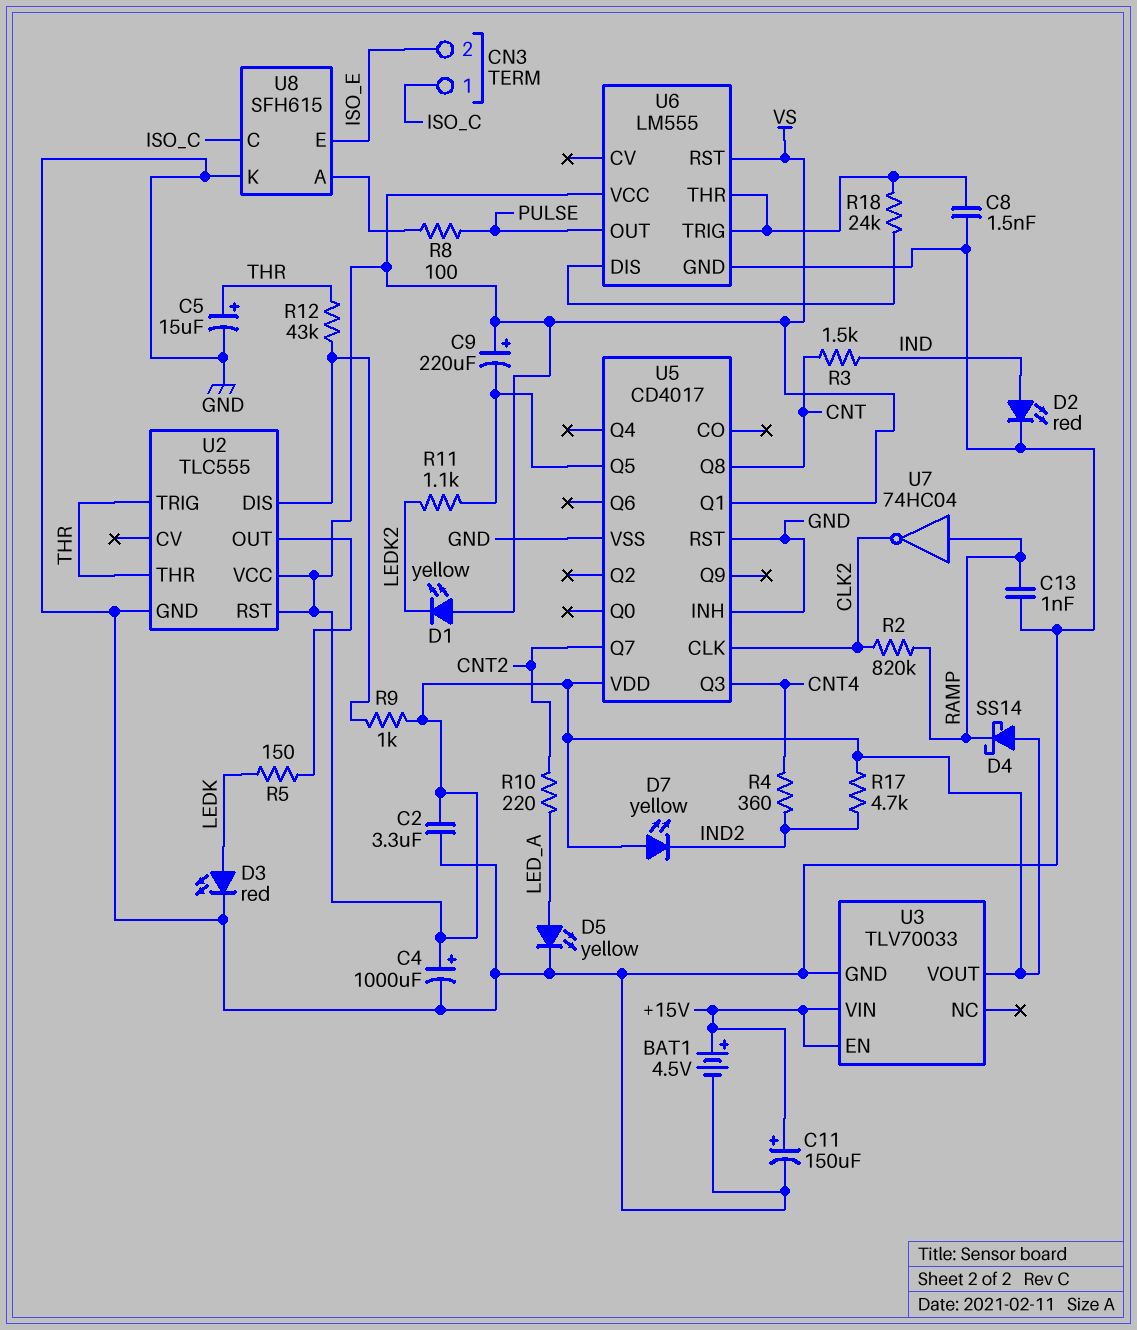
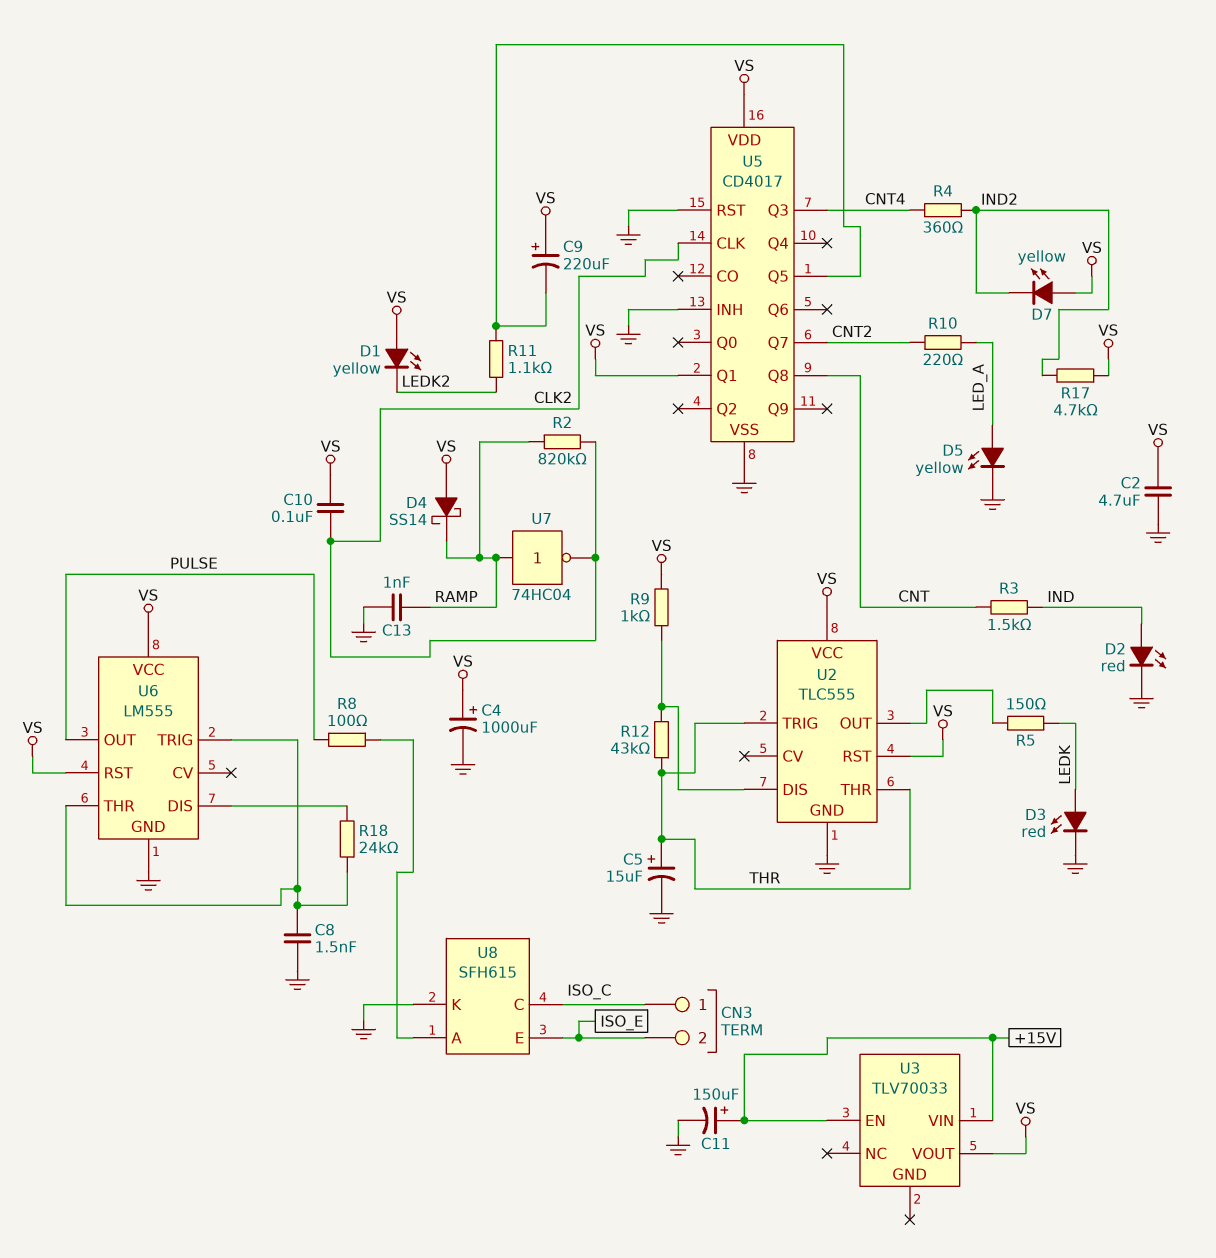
BAT1: 4.5V (plus +15V, minus GND) -> none
C2: 3.3uF (GND, VS) -> 4.7uF (GND, VS)
C10: none -> 100nF (CLK2, VS)
U3 pin GND: GND -> none

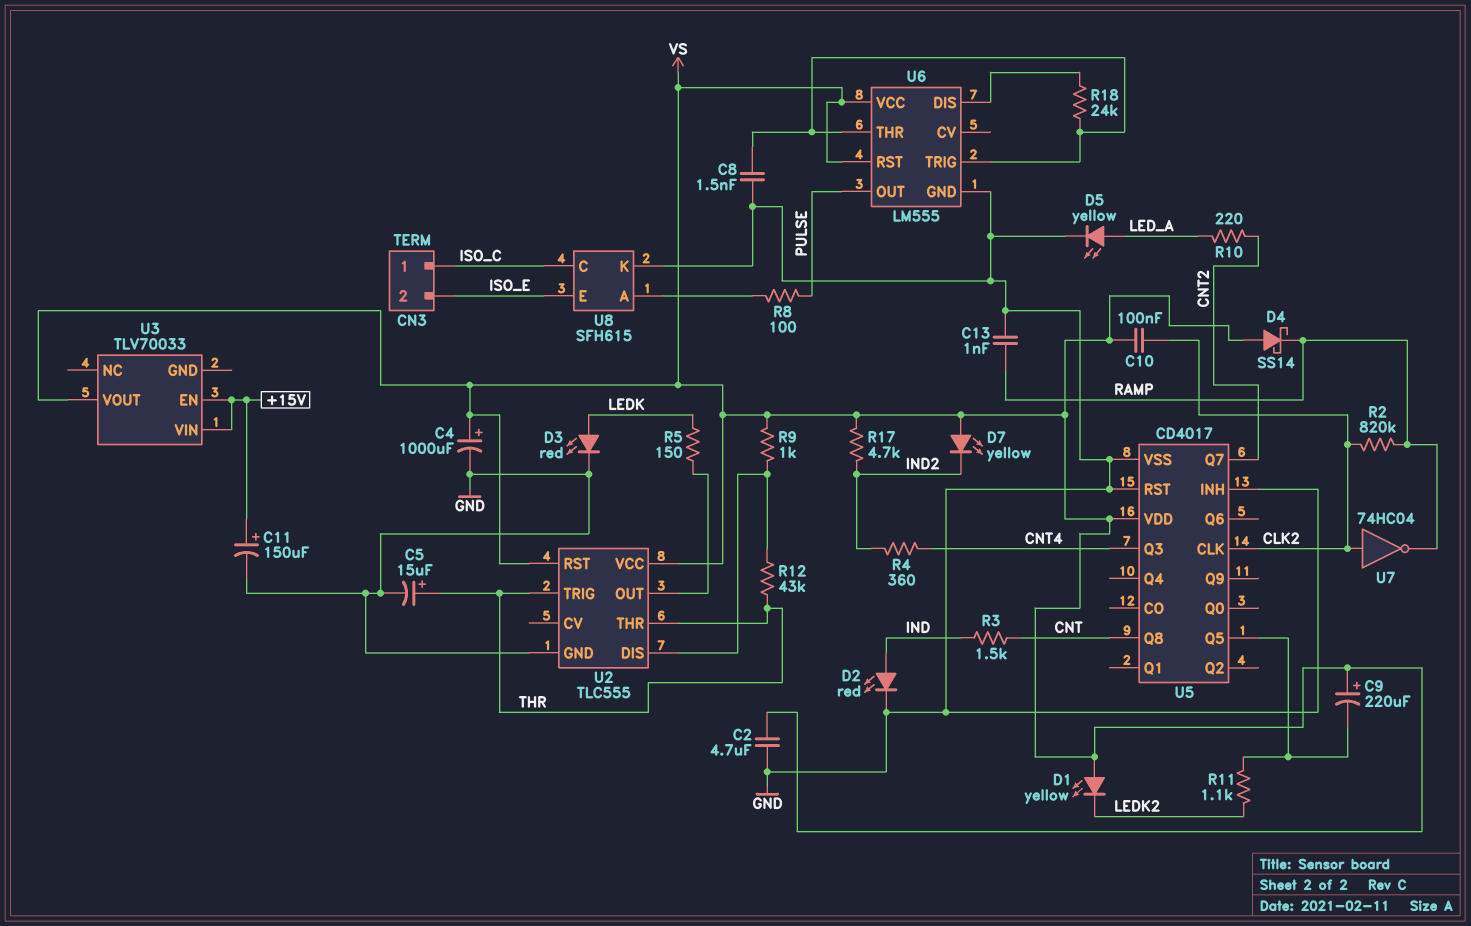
U5 pin Q1: VS -> none
U7: NOT 74HC04 (in RAMP, out CLK2) -> NOT 74HC04 (in CLK2, out RAMP)

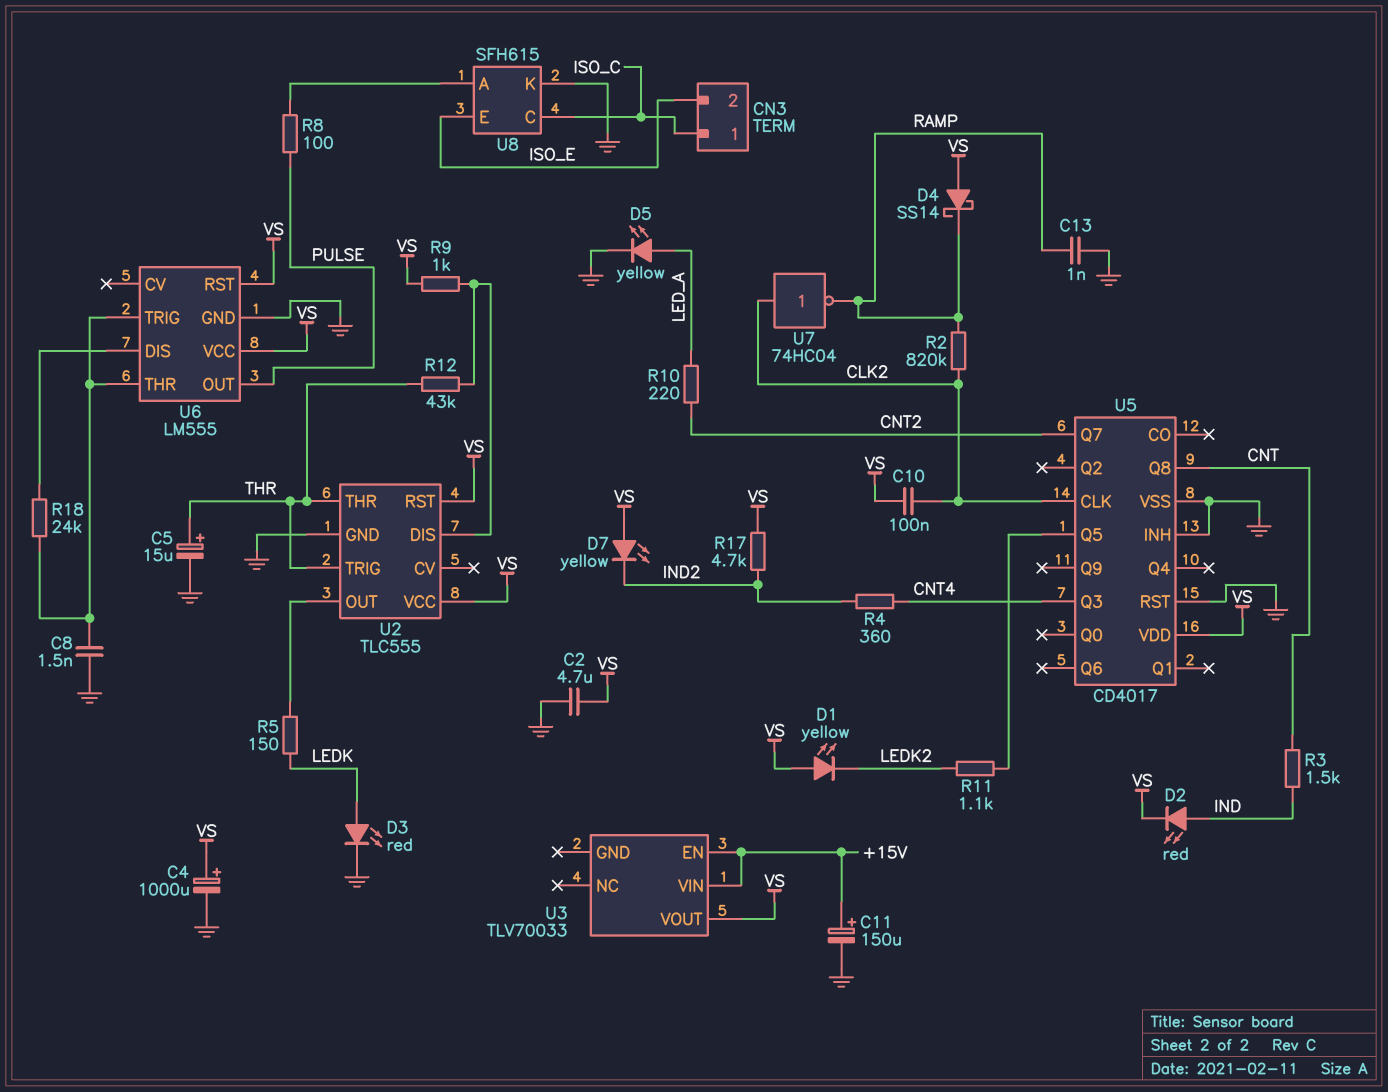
C9: 220uF (plus VS, minus U5/Q5) -> none
D2: LED red (A IND, K GND) -> LED red (A IND, K VS)

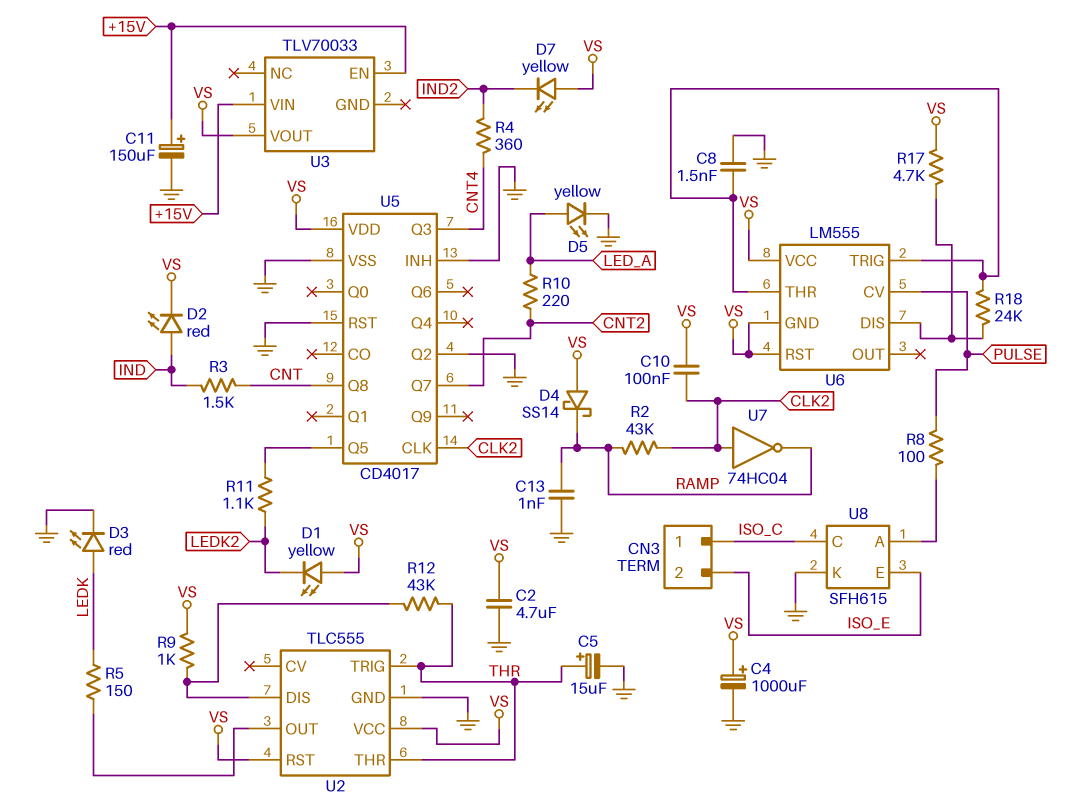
R2: 820k (CLK2, RAMP) -> 43k (CLK2, RAMP)
R17: 4.7k (IND2, VS) -> 4.7k (U6/DIS, VS)
U5 pin Q2: none -> GND
U6 pin CV: none -> PULSE
U6 pin GND: GND -> VS
U6 pin OUT: PULSE -> none

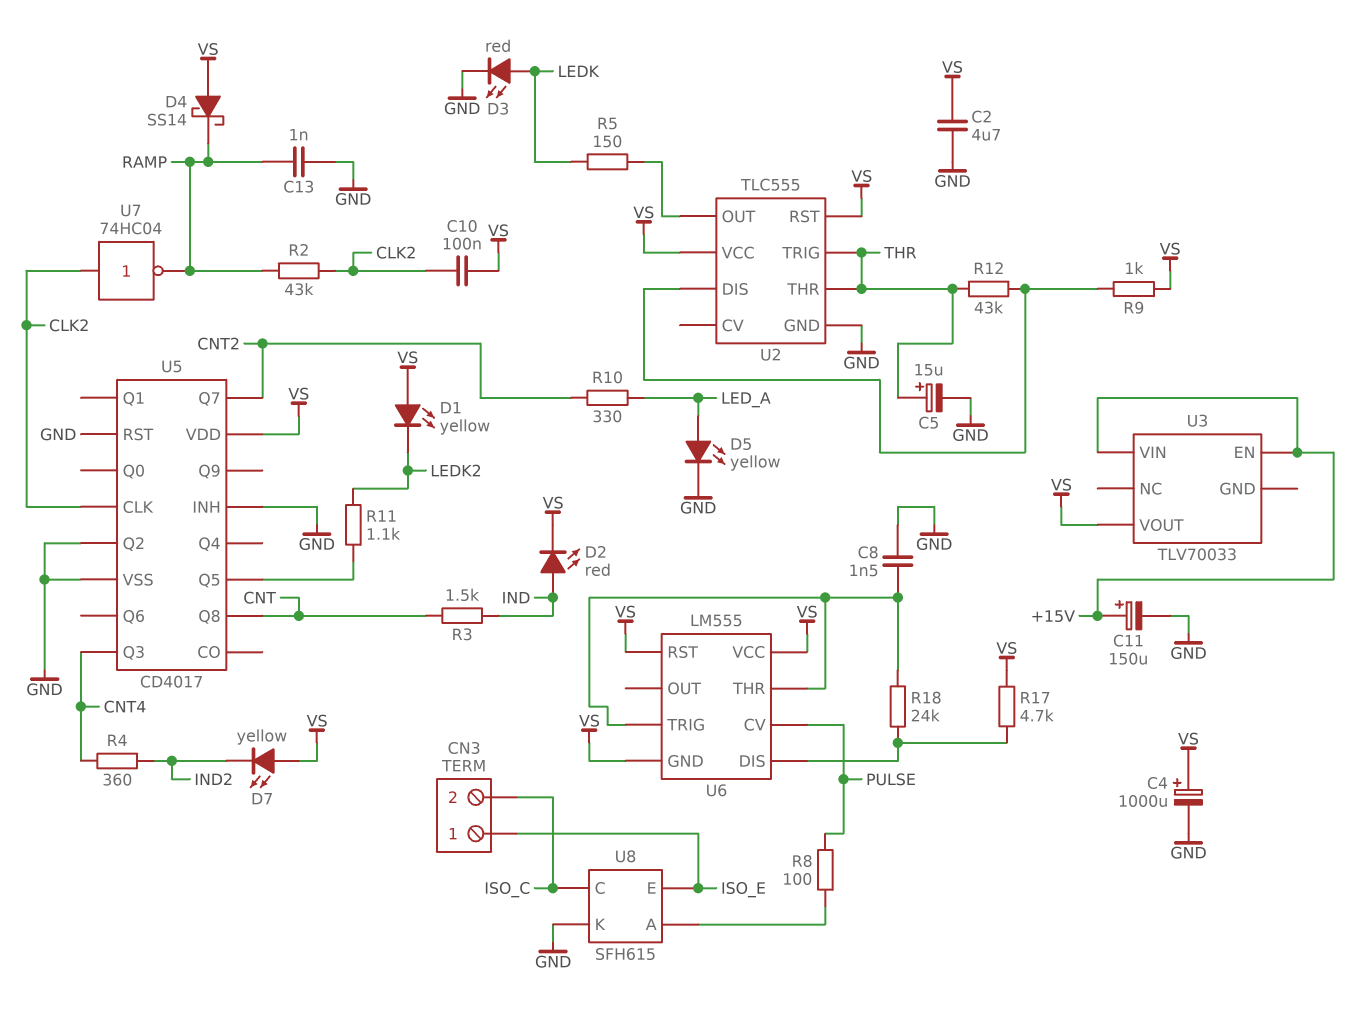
CN3 pin 1: ISO_C -> ISO_E
CN3 pin 2: ISO_E -> ISO_C
R10: 220 (CNT2, LED_A) -> 330 (CNT2, LED_A)

